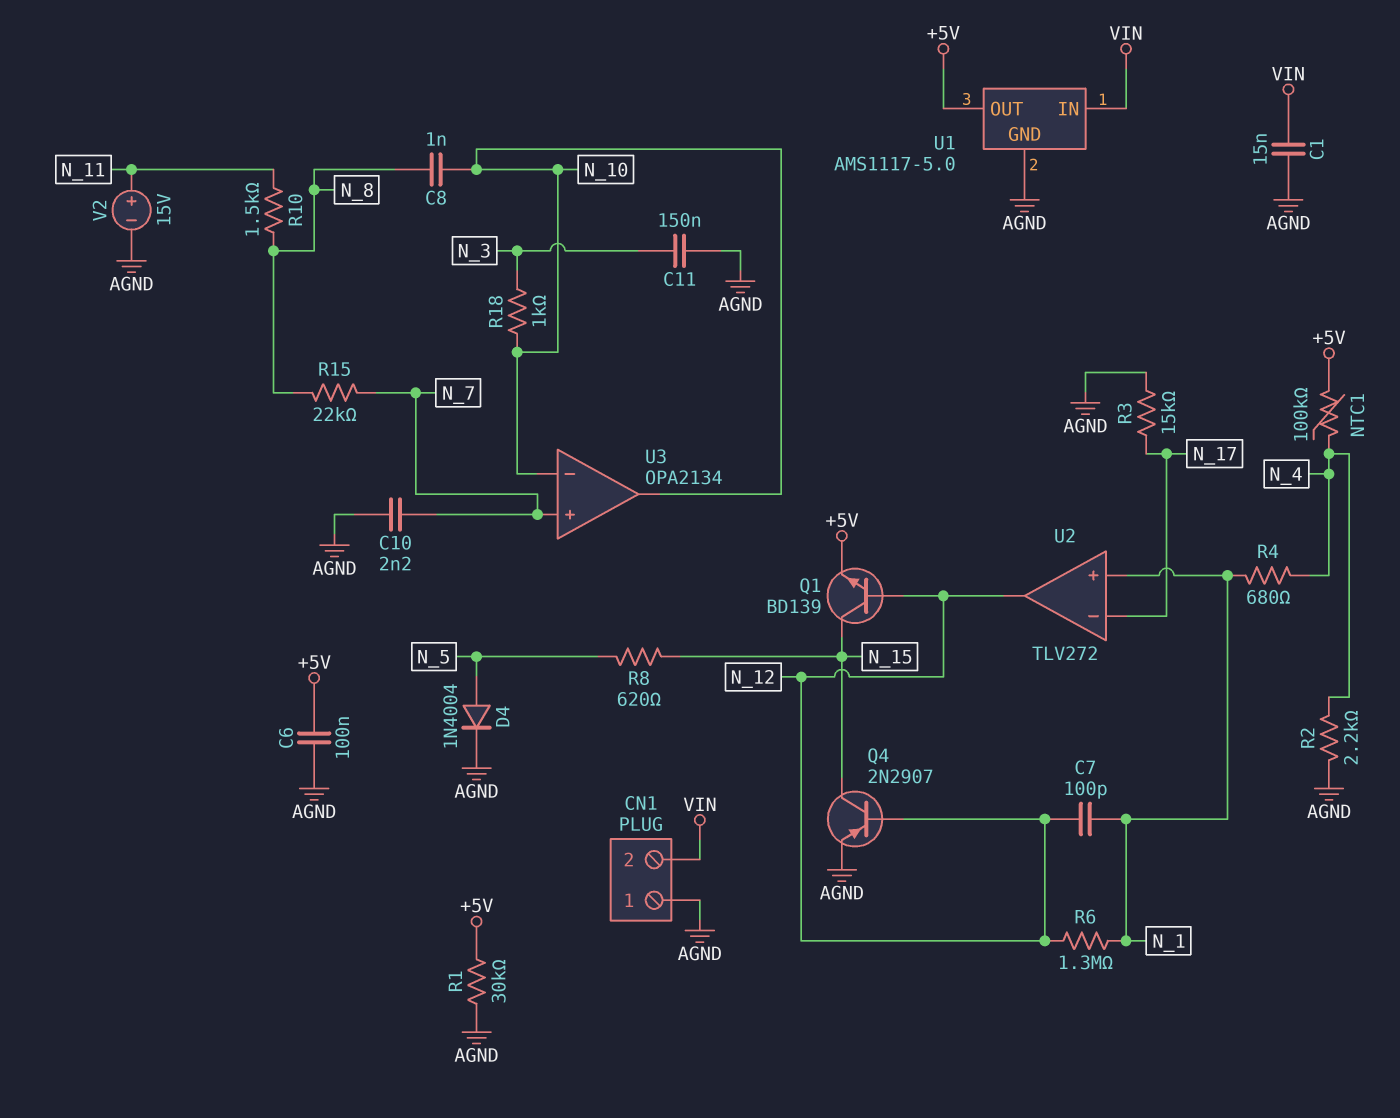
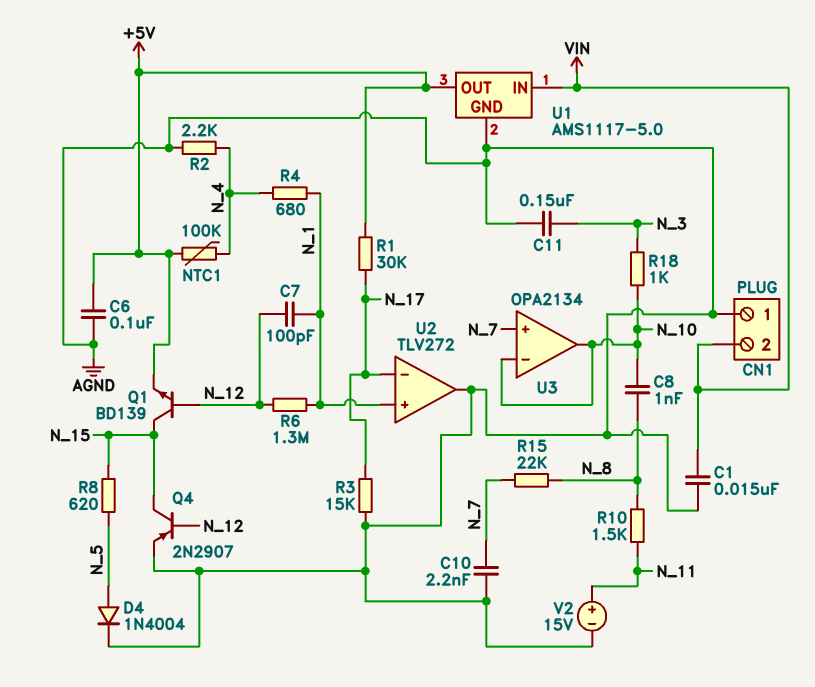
R1: 30k (+5V, AGND) -> 30k (+5V, N_17)
U2 pin out: N_12 -> AGND

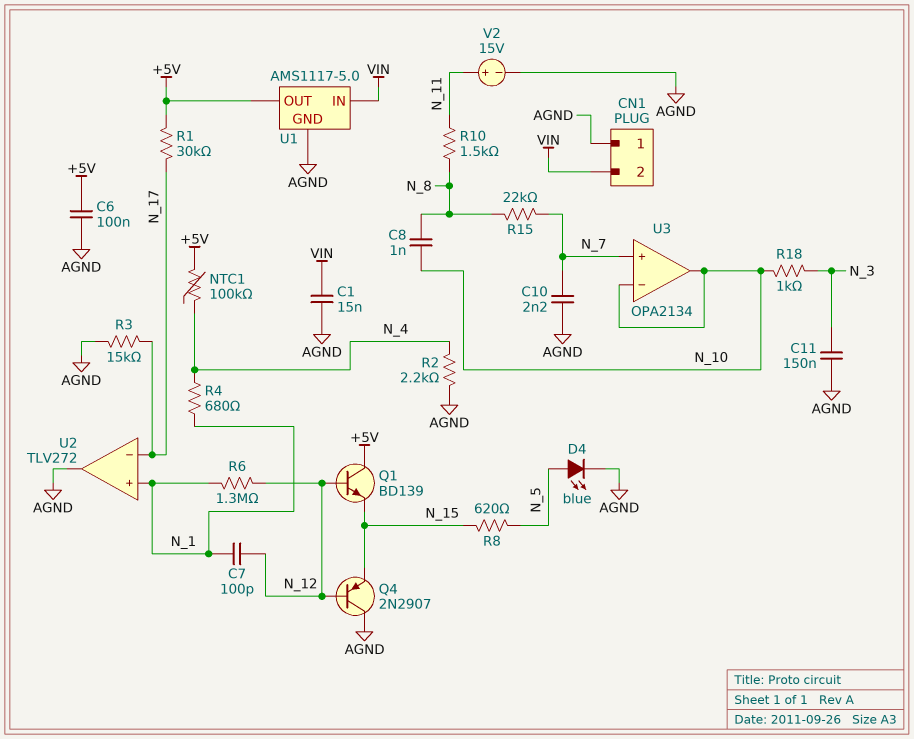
D4: diode 1N4004 (A N_5, K AGND) -> LED blue (A N_5, K AGND)
Q1: NPN BD139 (B N_12, C N_15, E +5V) -> NPN BD139 (B N_12, C +5V, E N_15)
Q4: PNP 2N2907 (B N_12, C N_15, E AGND) -> PNP 2N2907 (B N_12, C AGND, E N_15)

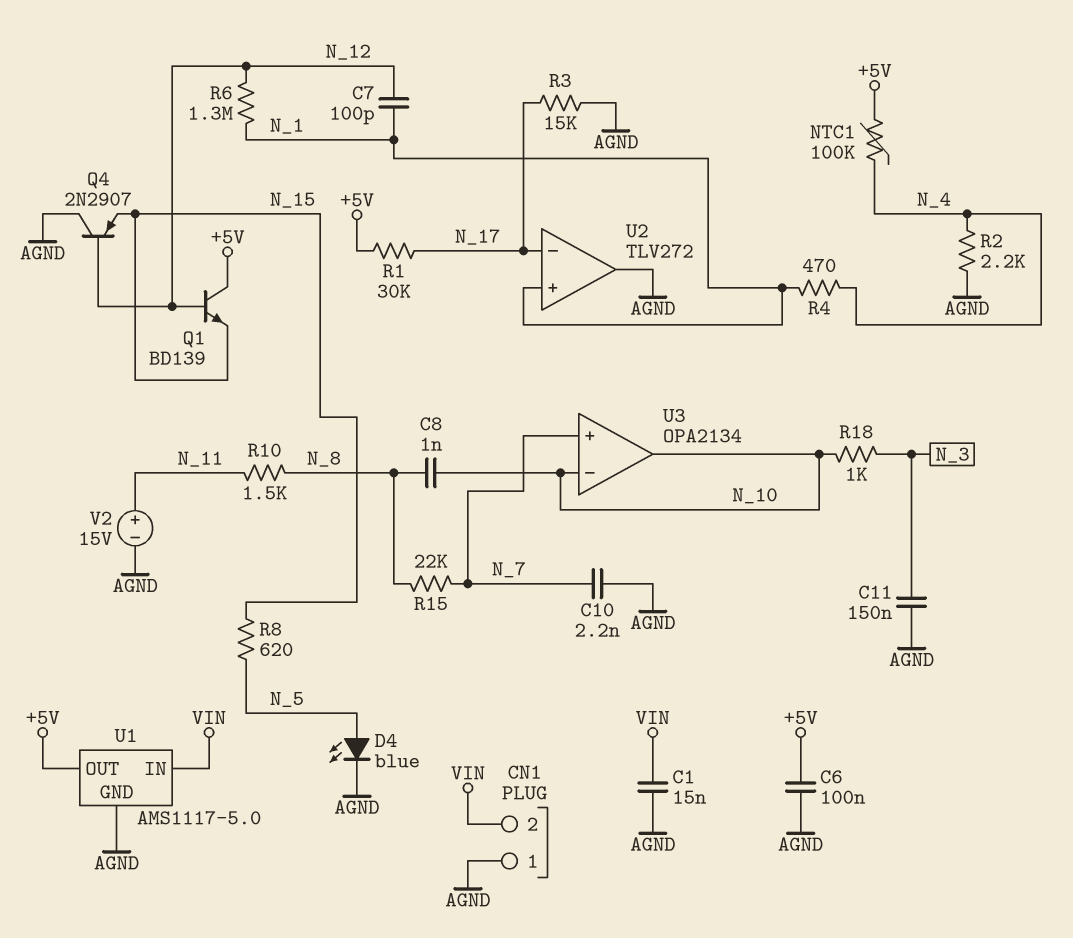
R4: 680 (N_1, N_4) -> 470 (N_1, N_4)

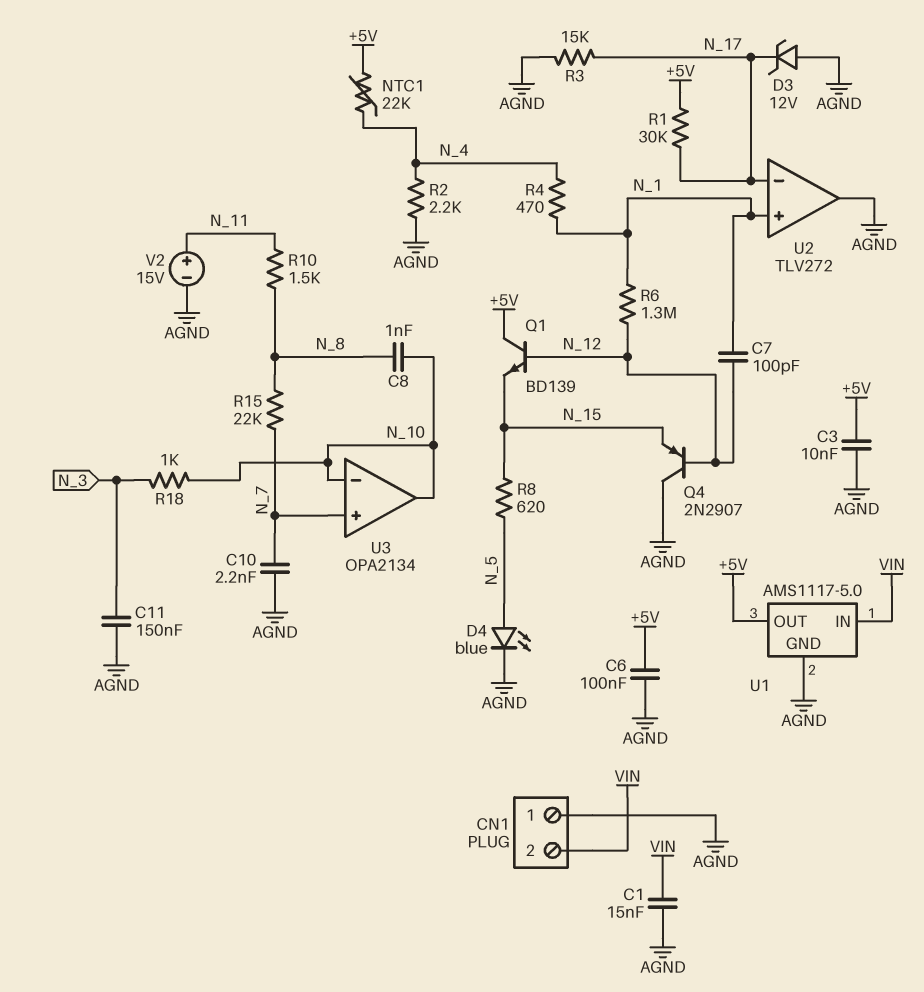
C3: none -> 10nF (+5V, AGND)
D3: none -> zener 12V (A AGND, K N_17)
NTC1: 100k (+5V, N_4) -> 22k (+5V, N_4)

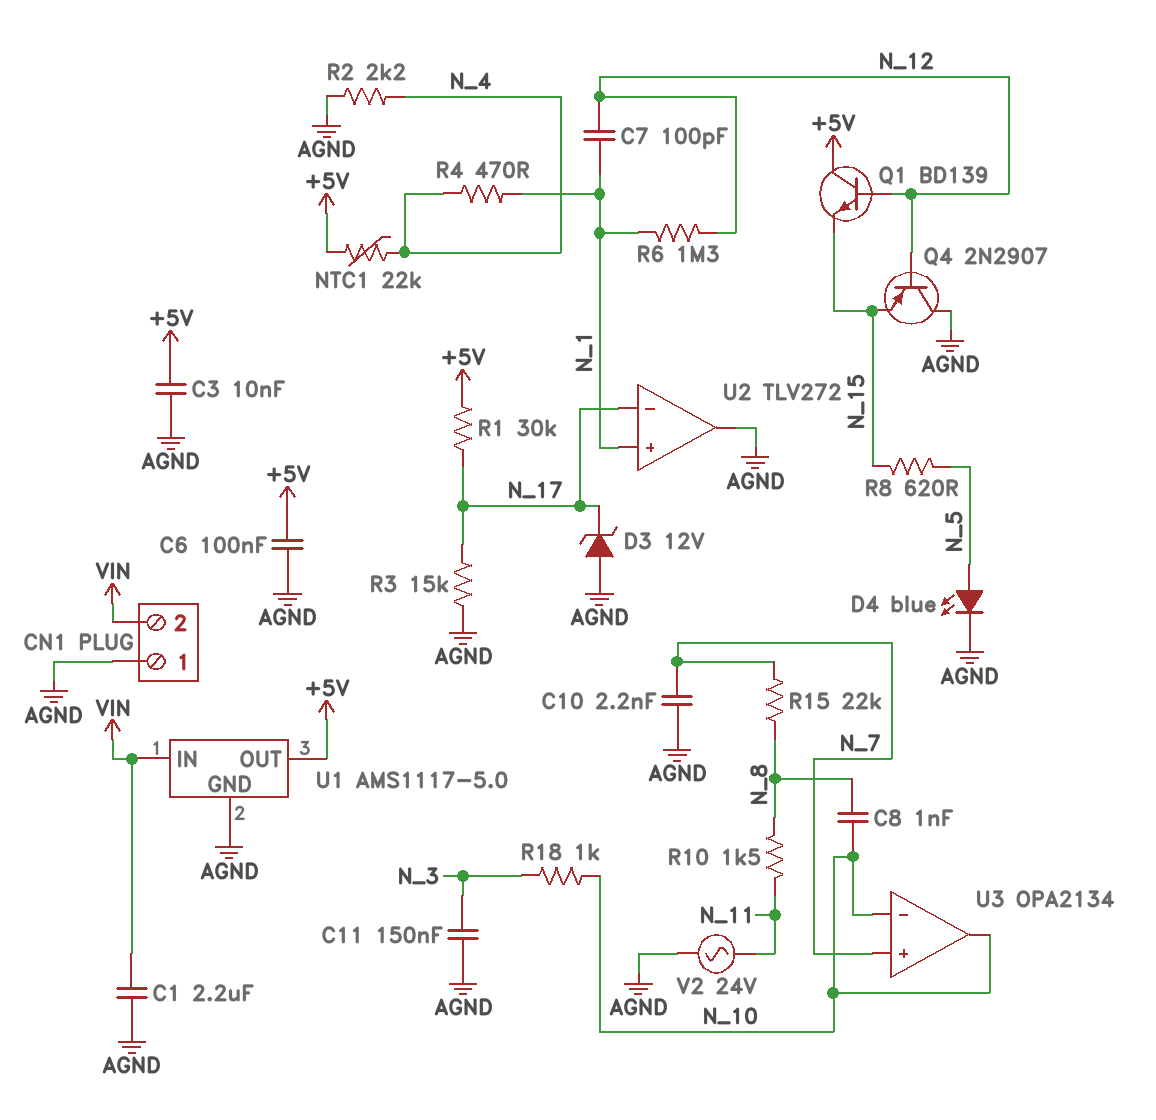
C1: 15nF (AGND, VIN) -> 2.2uF (AGND, VIN)
V2: 15V (plus N_11, minus AGND) -> AC 24V (AGND, N_11)

